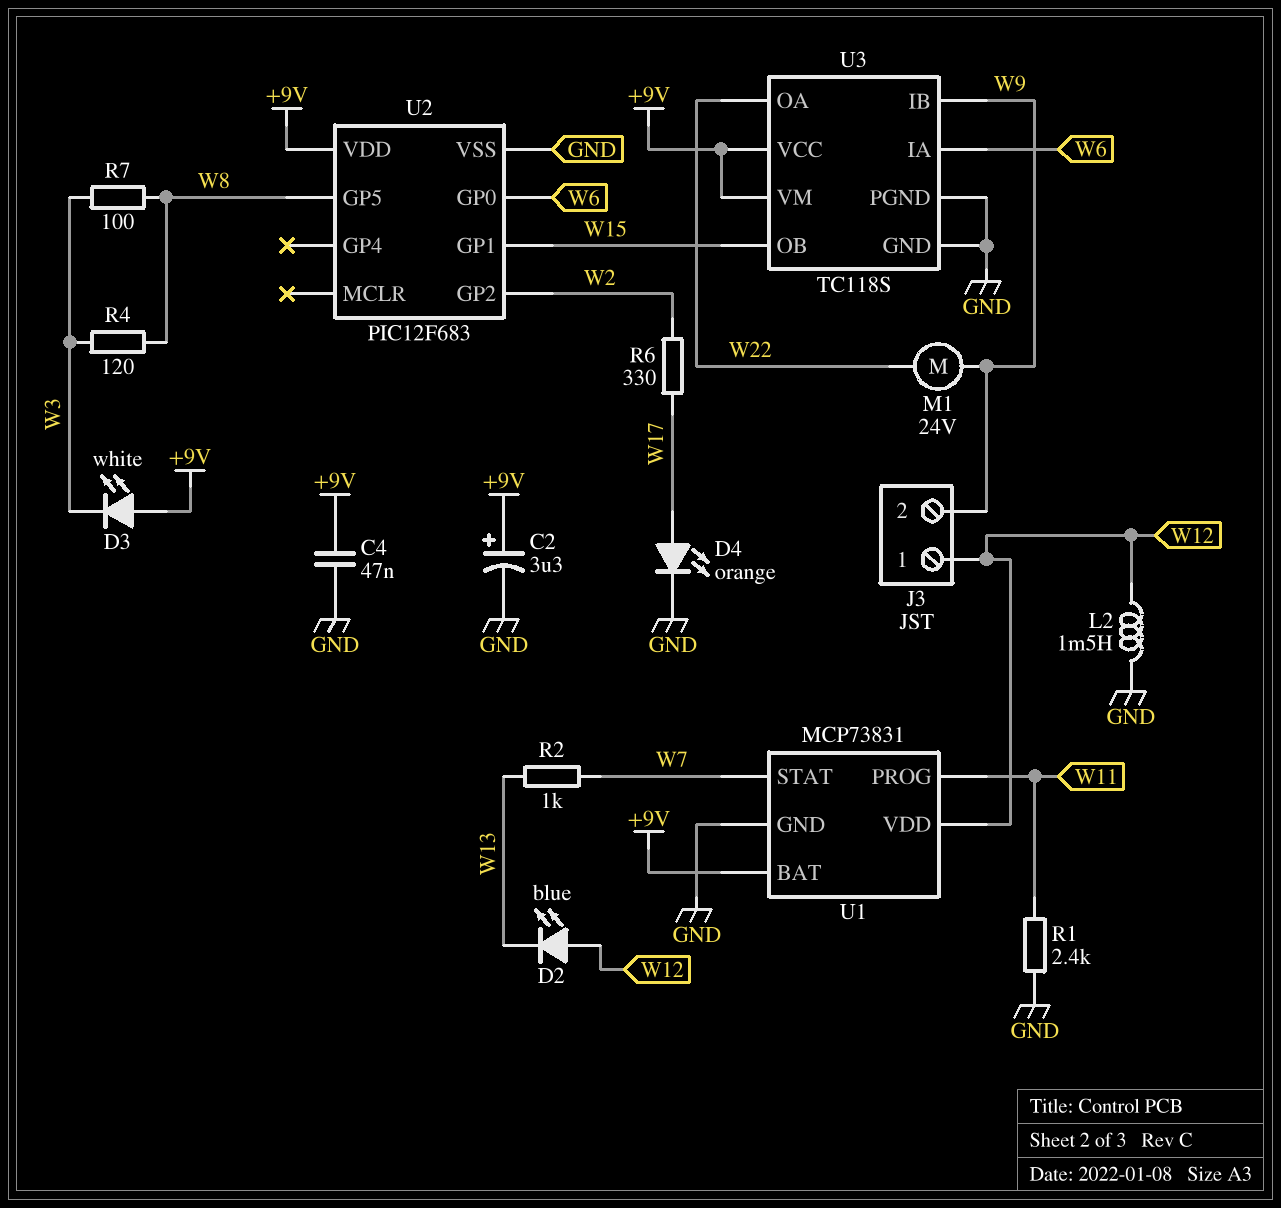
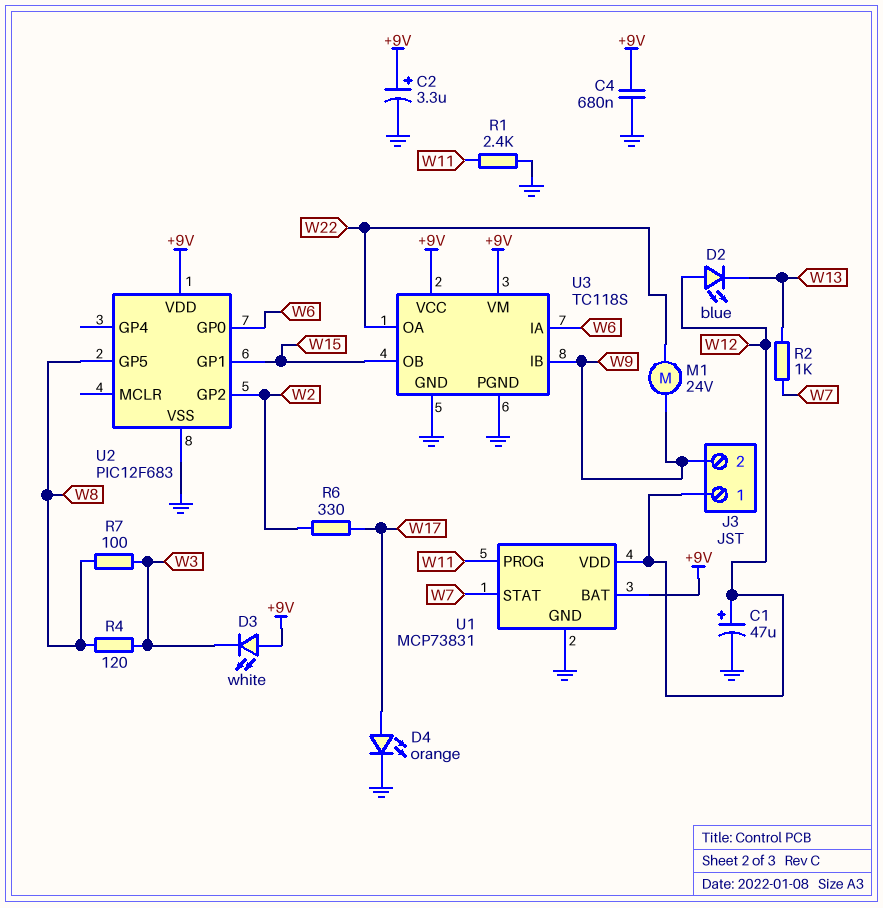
C1: none -> 47uF (plus W12, minus GND)
C4: 47nF (+9V, GND) -> 680nF (+9V, GND)
L2: 1.5mH (GND, W12) -> none

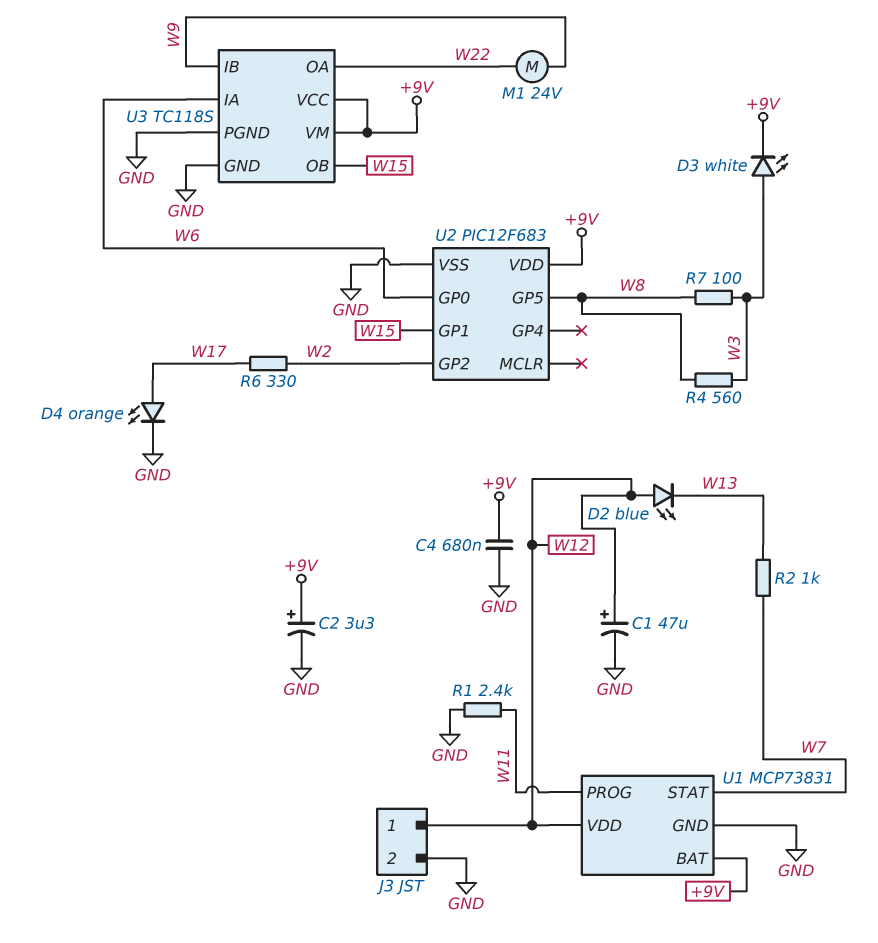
D3: LED white (A +9V, K W3) -> LED white (A W3, K +9V)
J3 pin 2: W9 -> GND
R4: 120 (W3, W8) -> 560 (W3, W8)

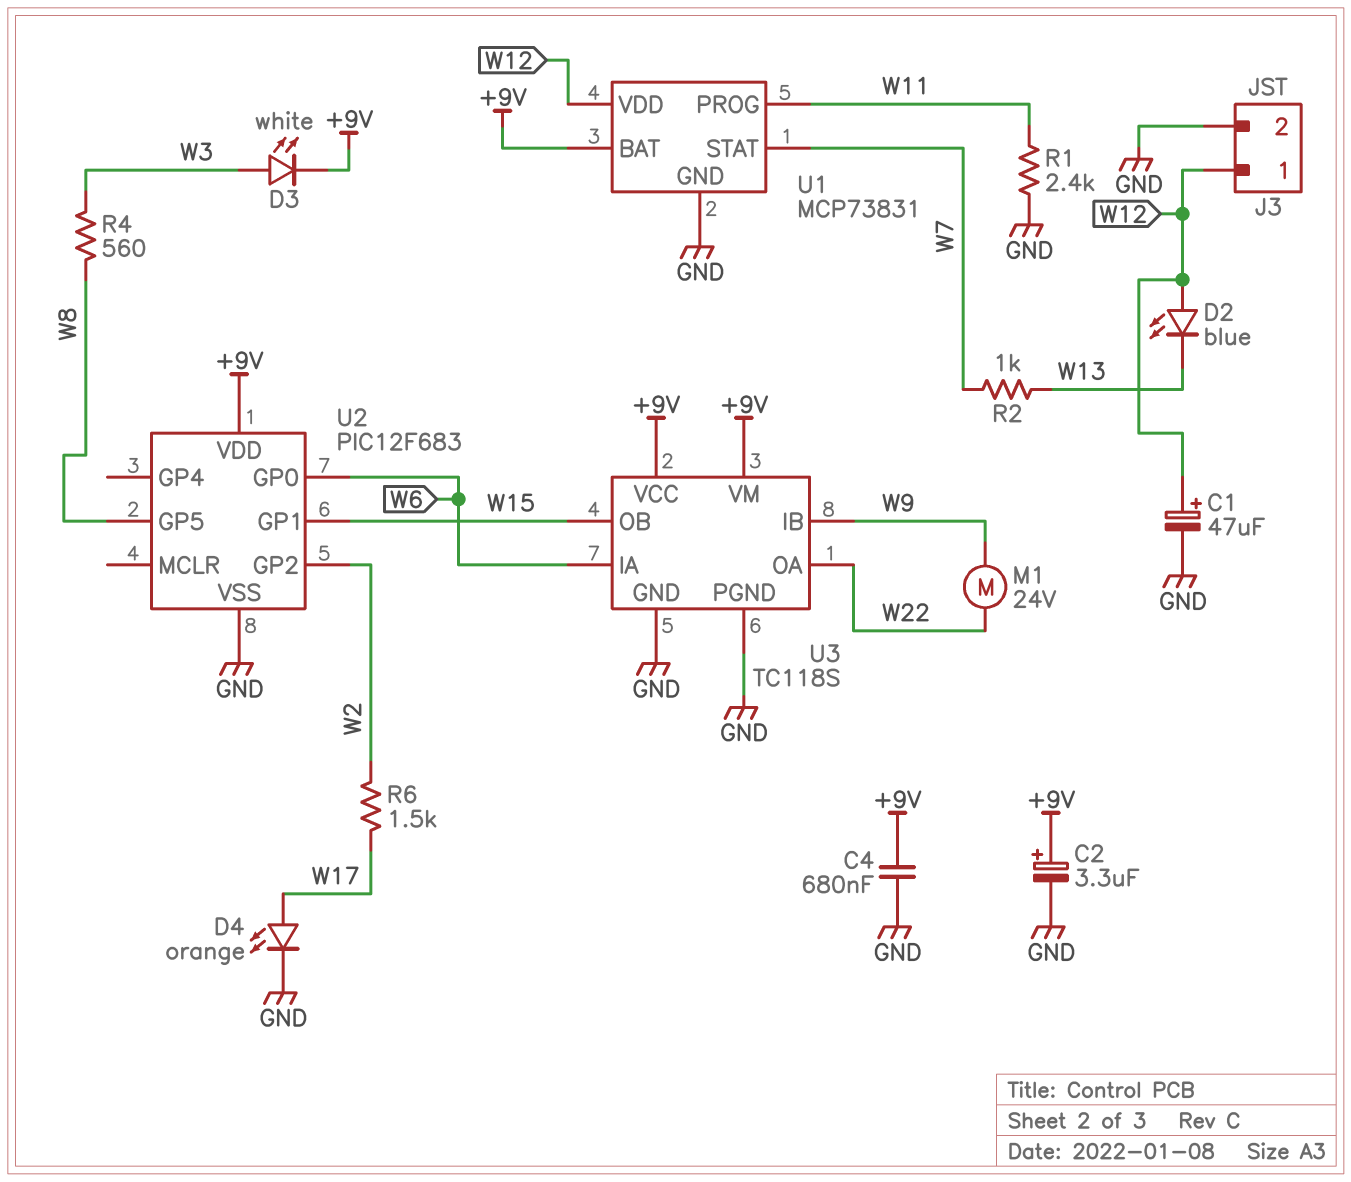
R6: 330 (W2, W17) -> 1.5k (W2, W17)
R7: 100 (W3, W8) -> none

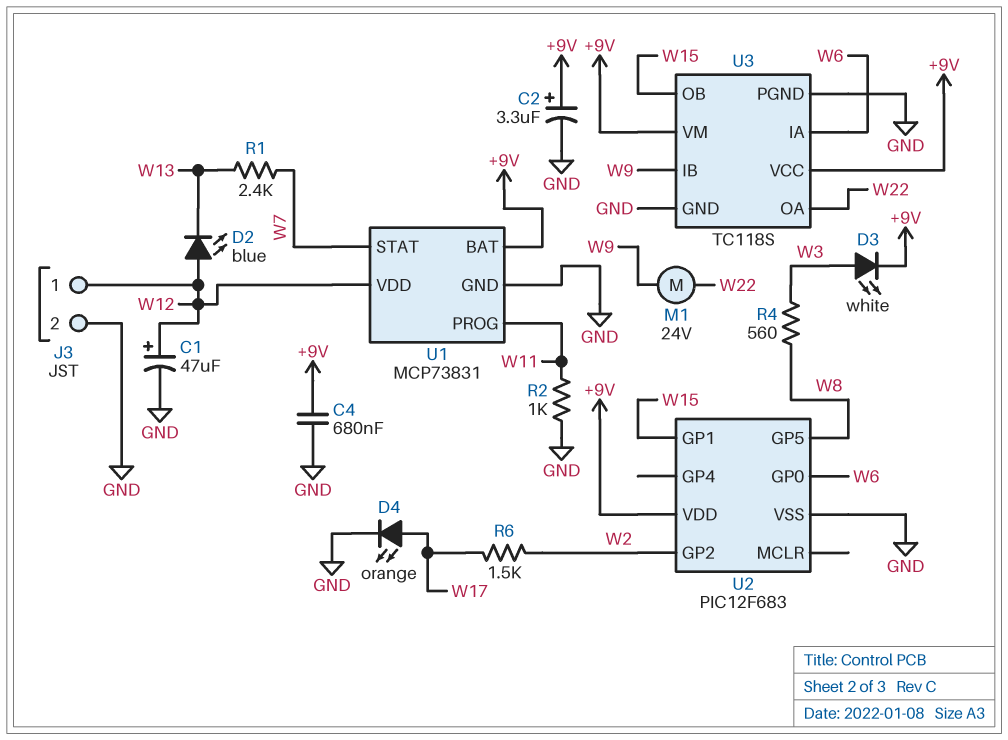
R1: 2.4k (GND, W11) -> 2.4k (W7, W13)
R2: 1k (W7, W13) -> 1k (GND, W11)

